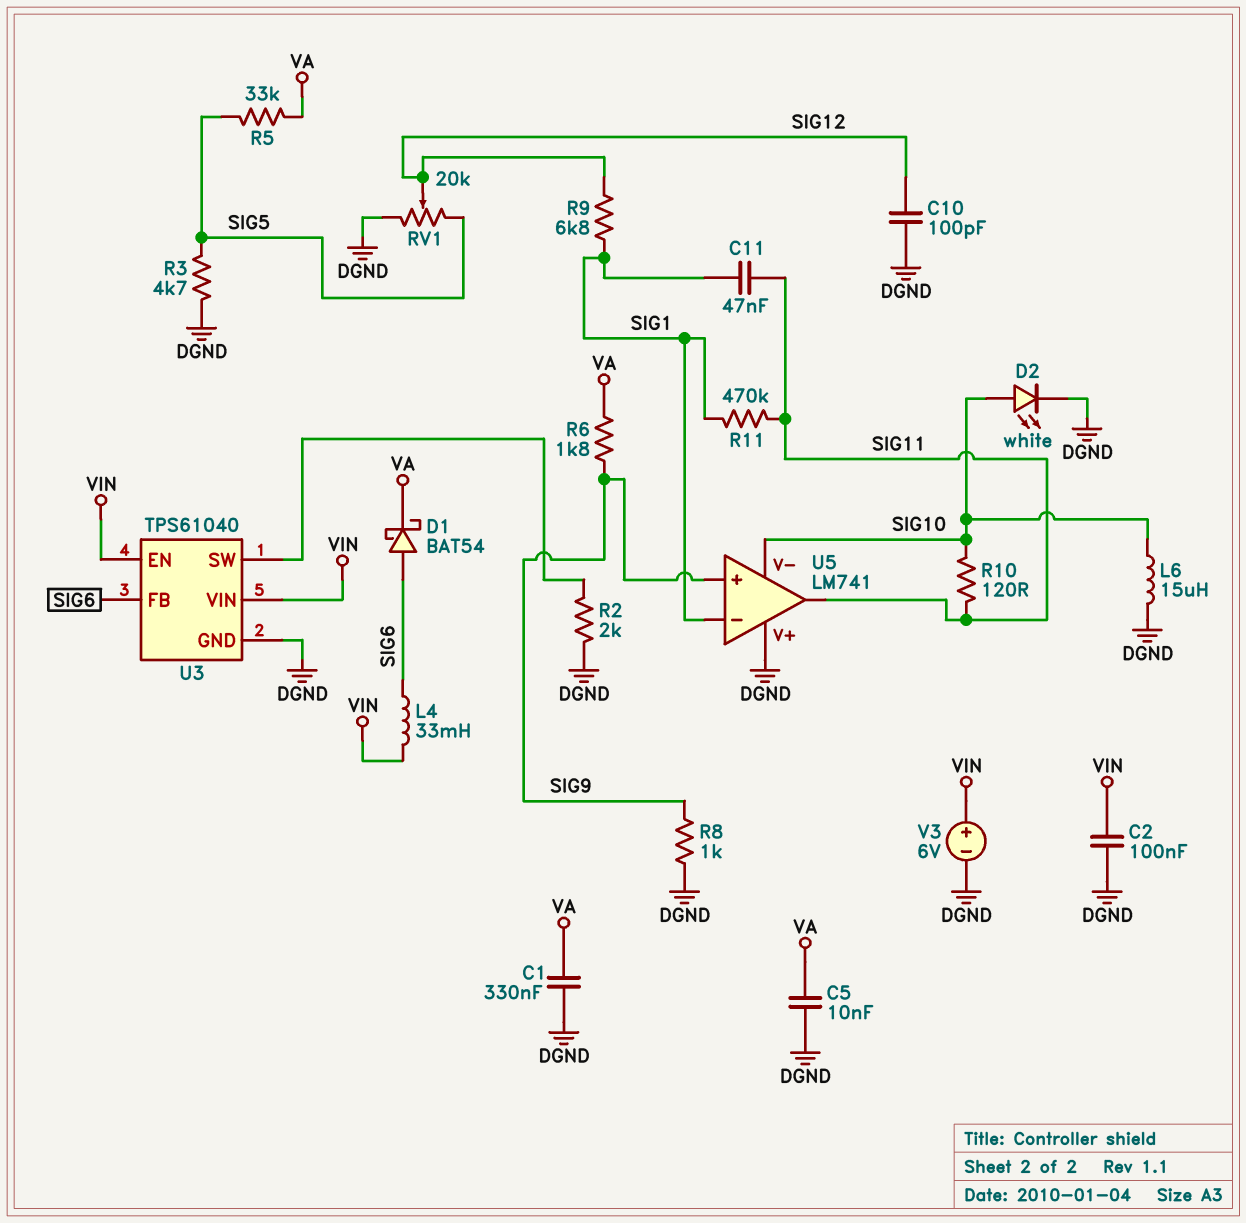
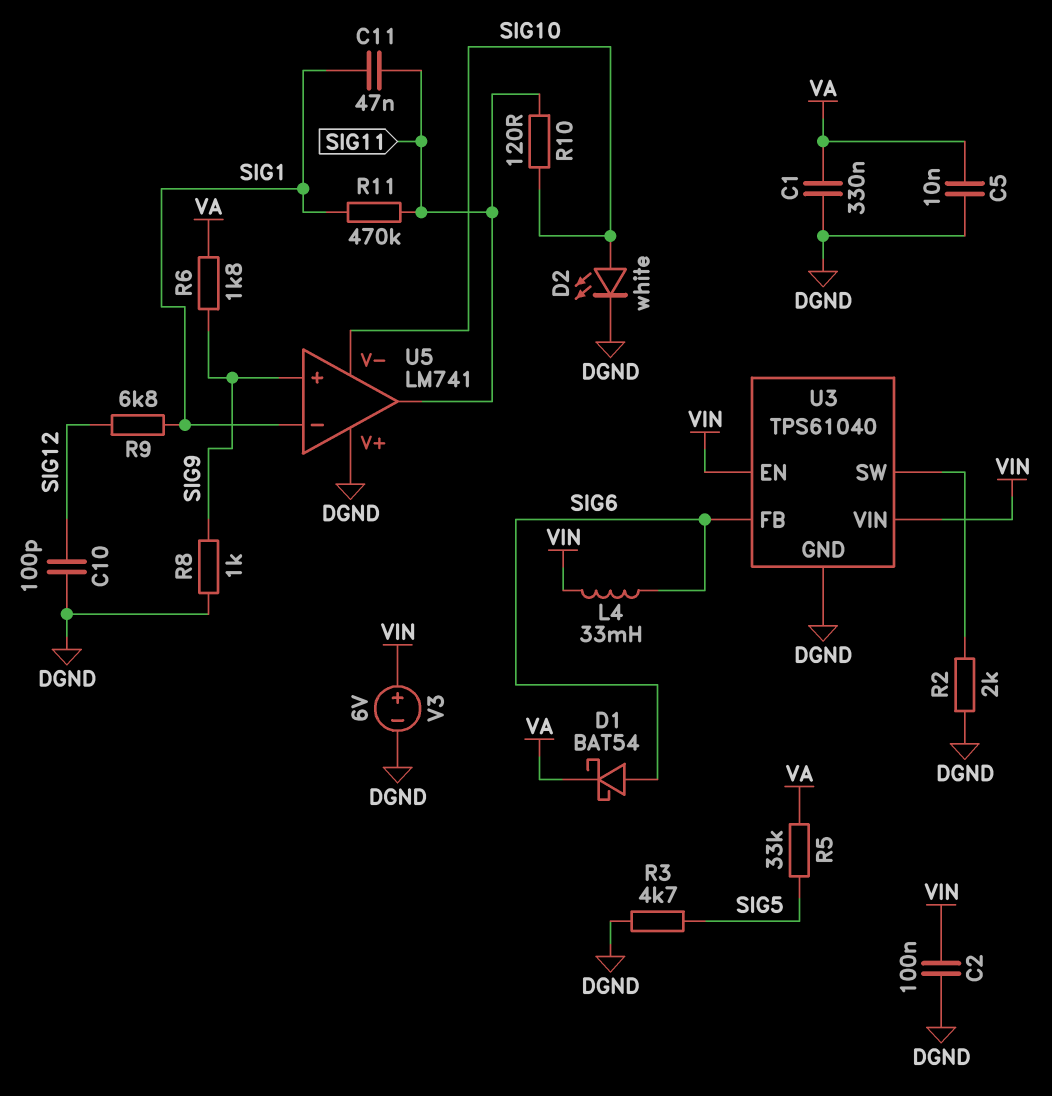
L6: 15uH (DGND, SIG10) -> none
RV1: 20k (DGND, SIG5, wiper SIG12) -> none

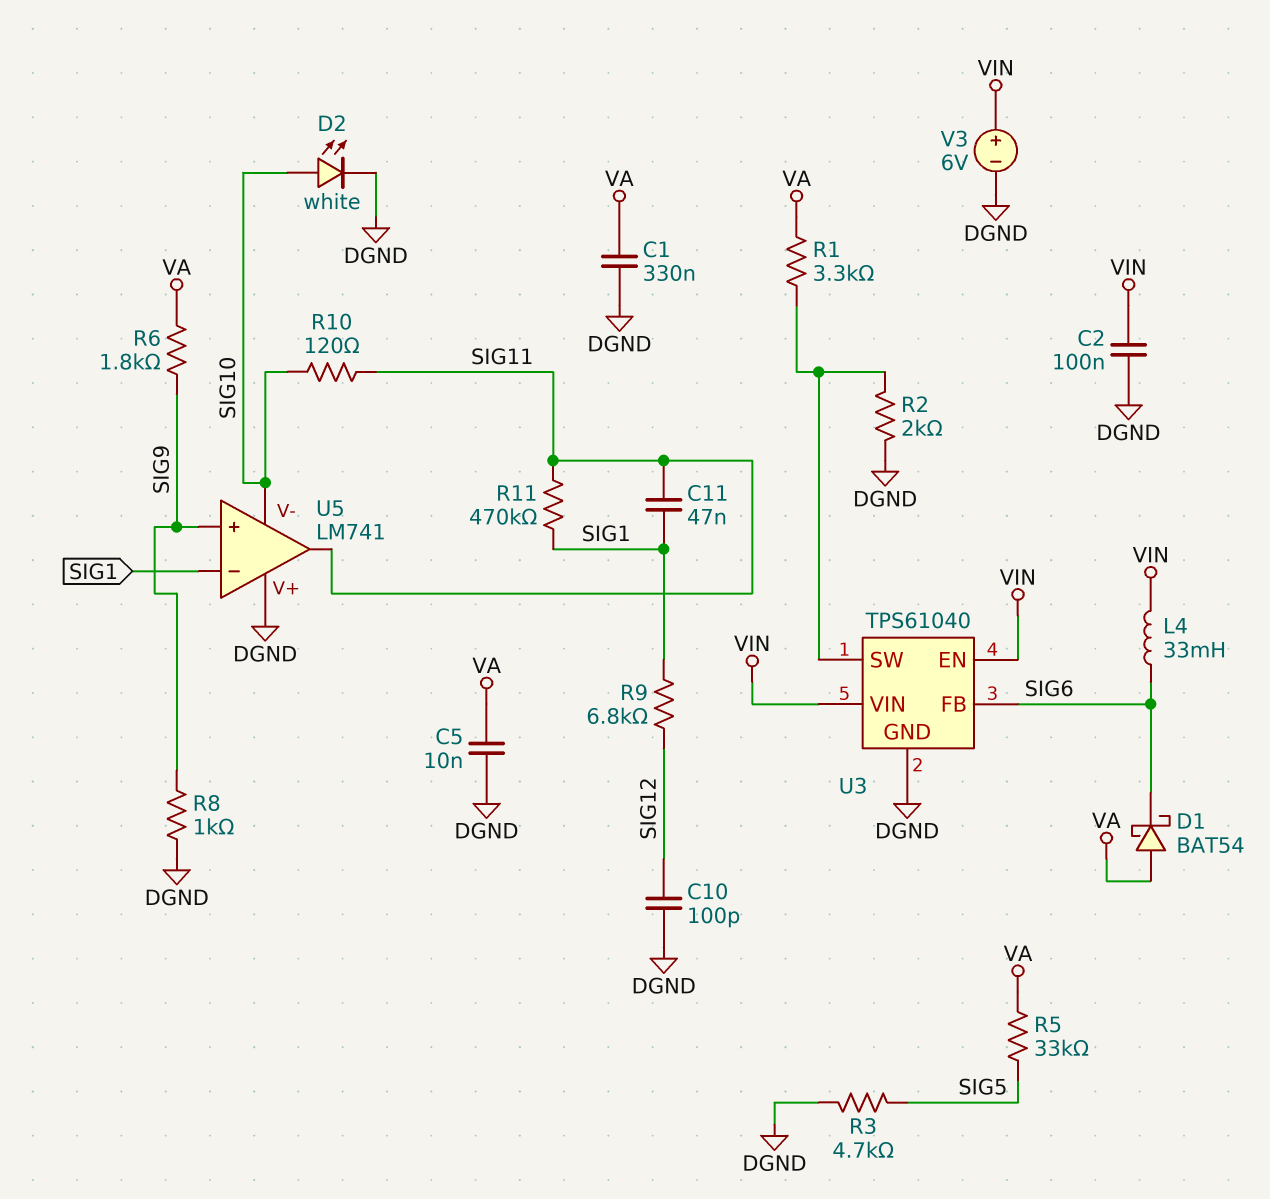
D1: schottky BAT54 (A SIG6, K VA) -> schottky BAT54 (A VA, K SIG6)
R1: none -> 3.3k (U3/SW, VA)

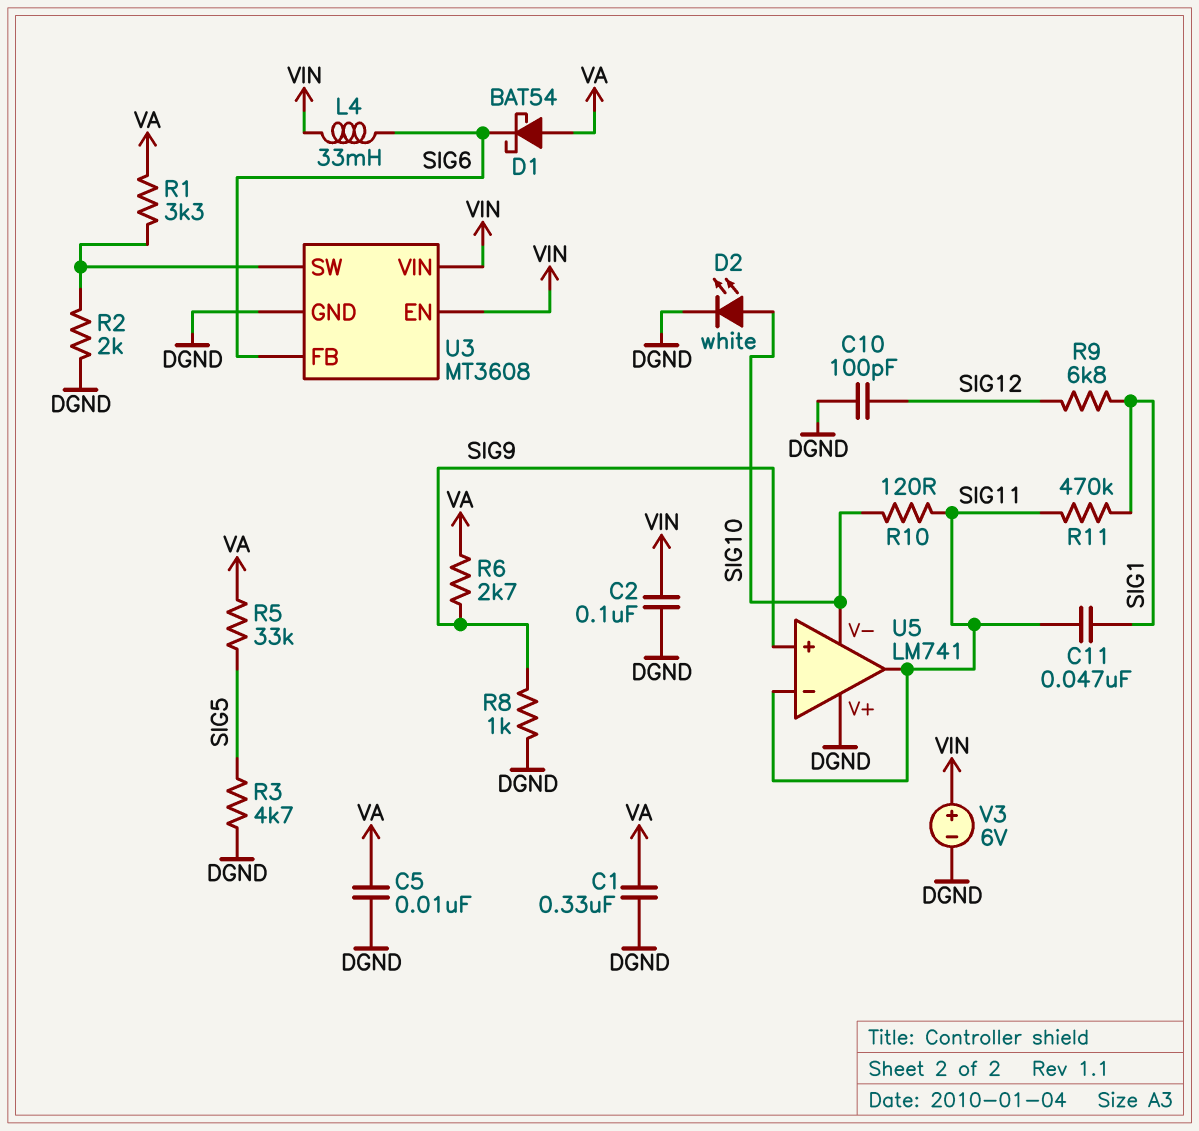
R6: 1.8k (SIG9, VA) -> 2.7k (SIG9, VA)
U3: TPS61040 -> MT3608
U5 pin in-: SIG1 -> SIG11

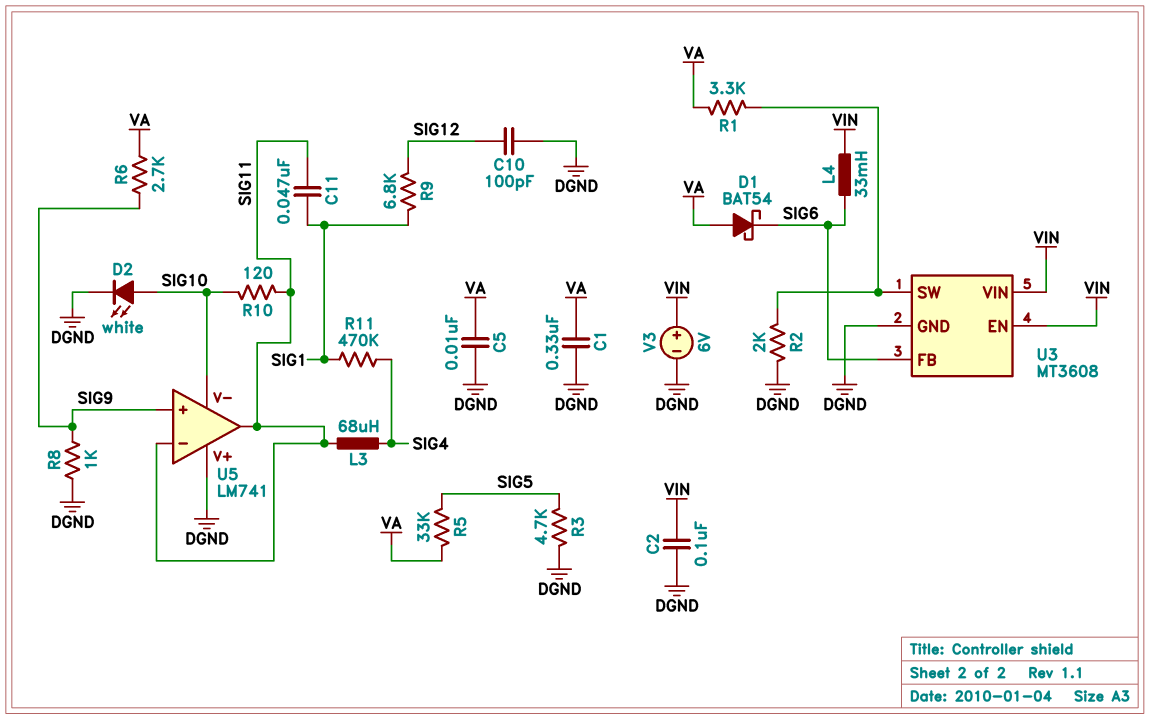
L3: none -> 68uH (SIG4, SIG11)
R11: 470k (SIG1, SIG11) -> 470k (SIG1, SIG4)

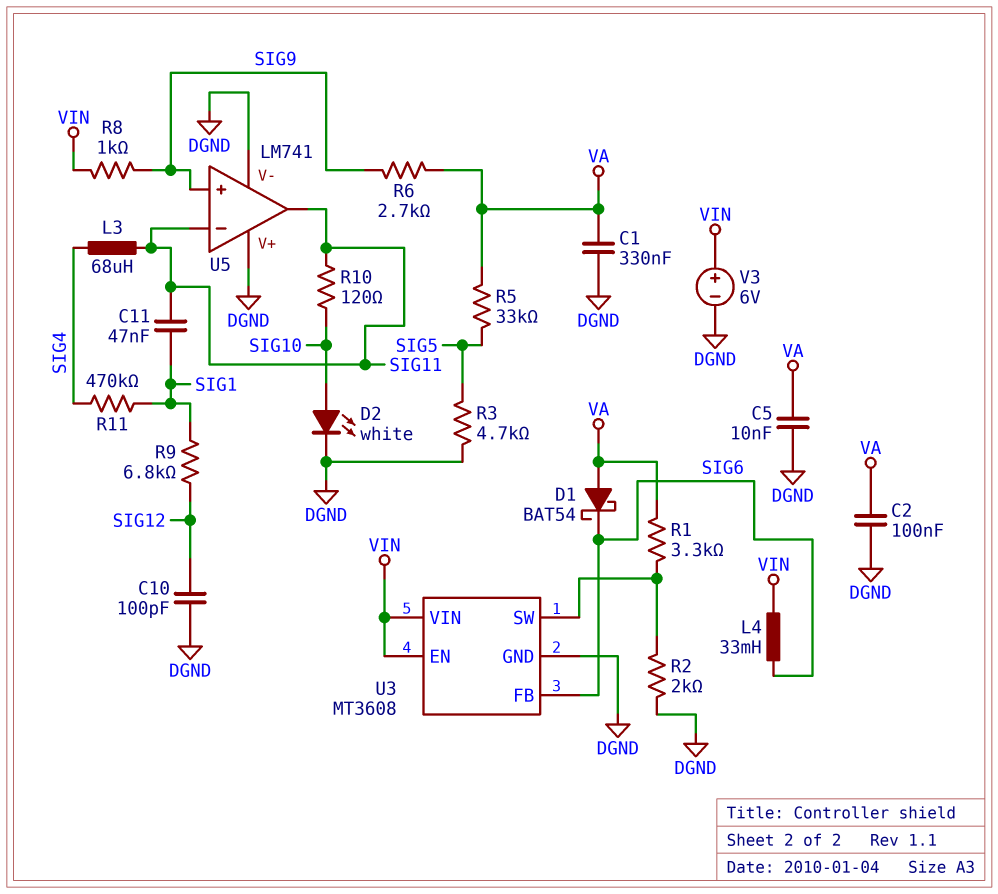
C2: 100nF (DGND, VIN) -> 100nF (DGND, VA)
R8: 1k (DGND, SIG9) -> 1k (SIG9, VIN)
U5 pin V-: SIG10 -> DGND

